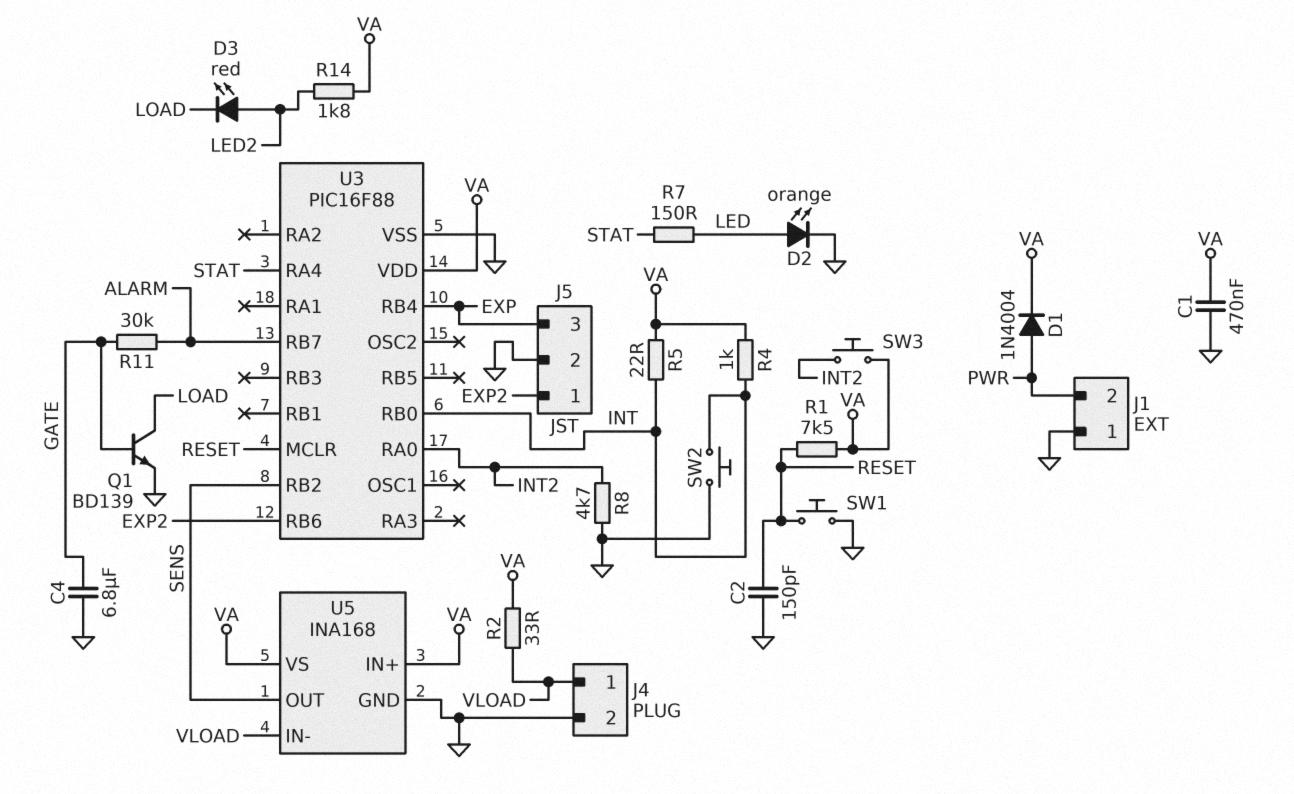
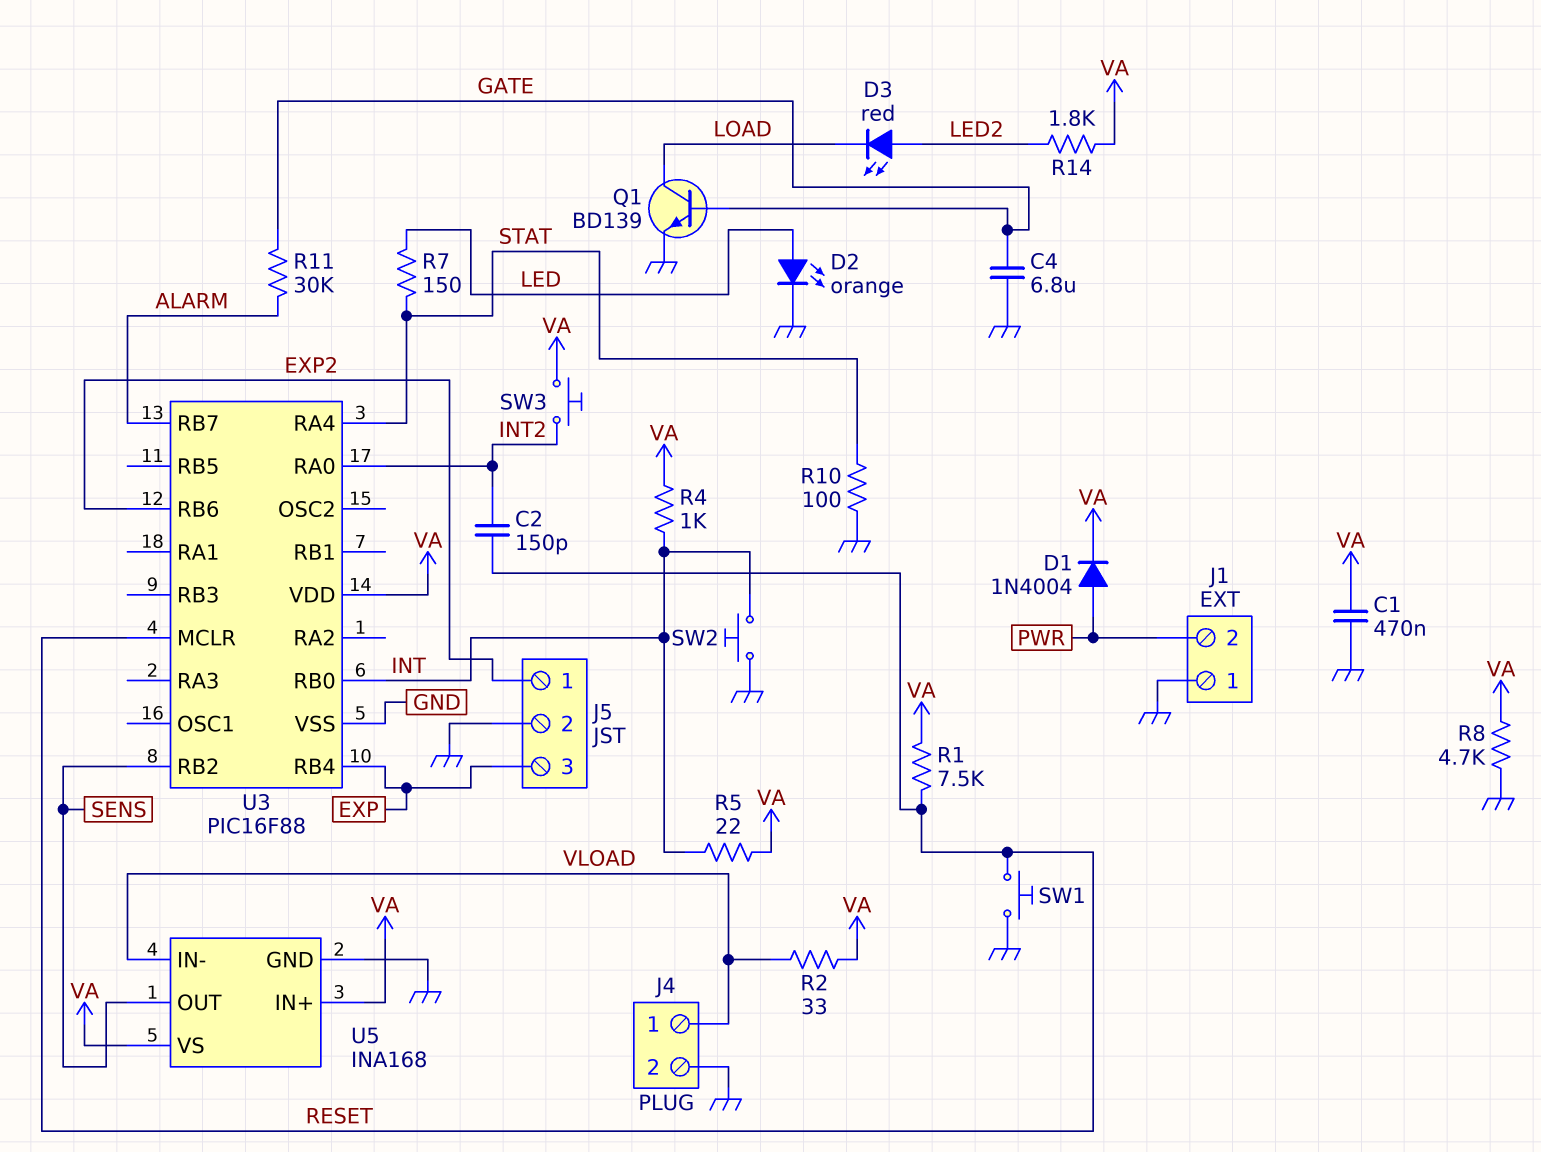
C2: 150pF (GND, RESET) -> 150pF (INT2, RESET)
R8: 4.7k (GND, INT2) -> 4.7k (GND, VA)
R10: none -> 100 (GND, STAT)

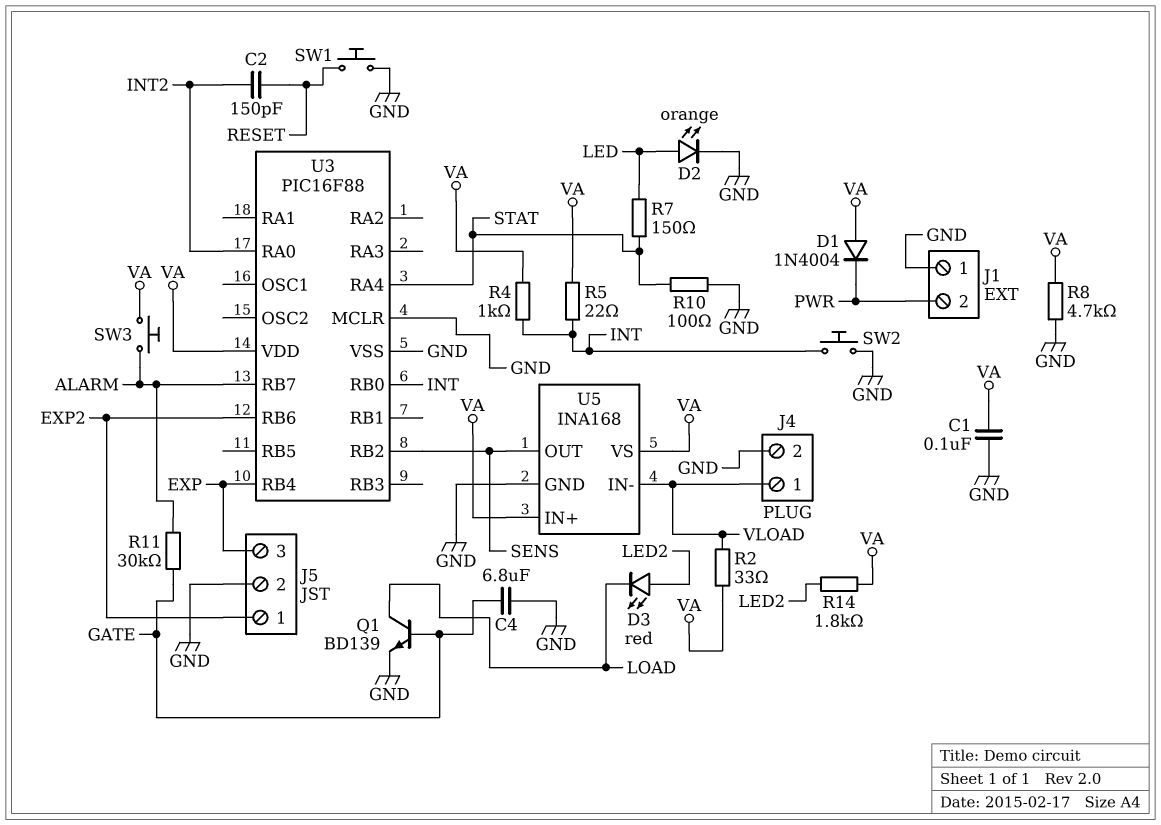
C1: 470nF (GND, VA) -> 100nF (GND, VA)
D1: diode 1N4004 (A PWR, K VA) -> diode 1N4004 (A VA, K PWR)
R1: 7.5k (RESET, VA) -> none
SW3: button (INT2, VA) -> button (ALARM, VA)
U3 pin MCLR: RESET -> GND

